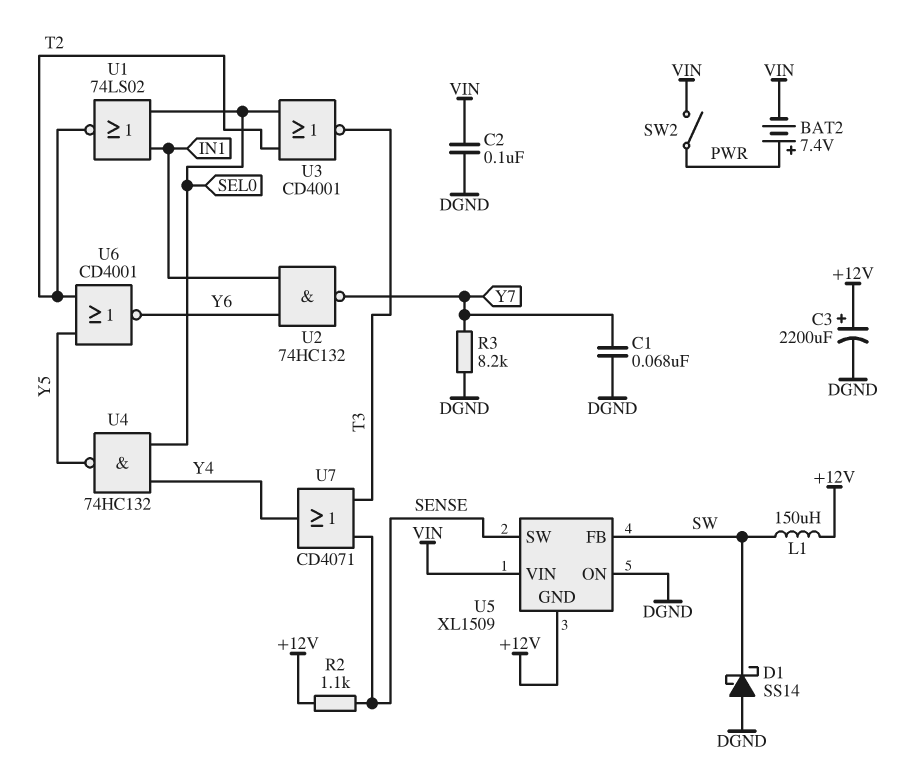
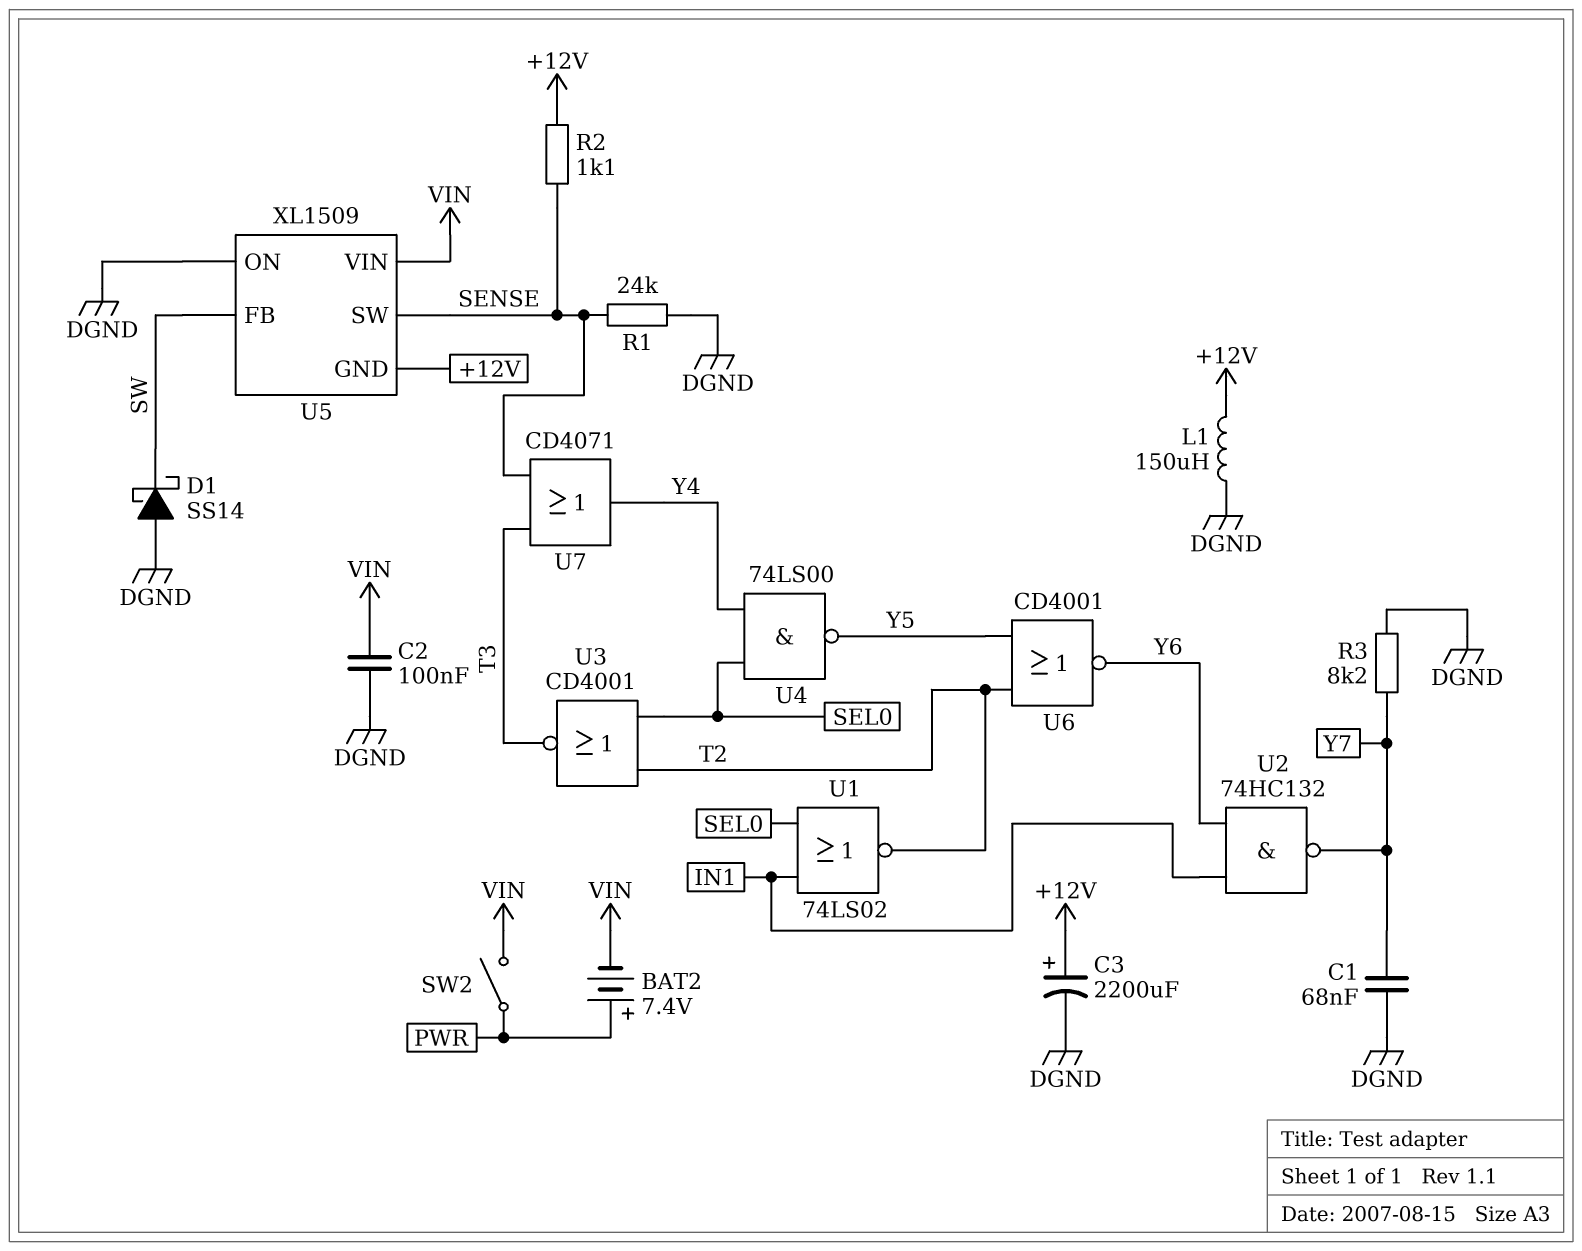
L1: 150uH (+12V, SW) -> 150uH (+12V, DGND)
R1: none -> 24k (DGND, SENSE)
U4: NAND 74HC132 (in SEL0, in Y4, out Y5) -> NAND 74LS00 (in SEL0, in Y4, out Y5)

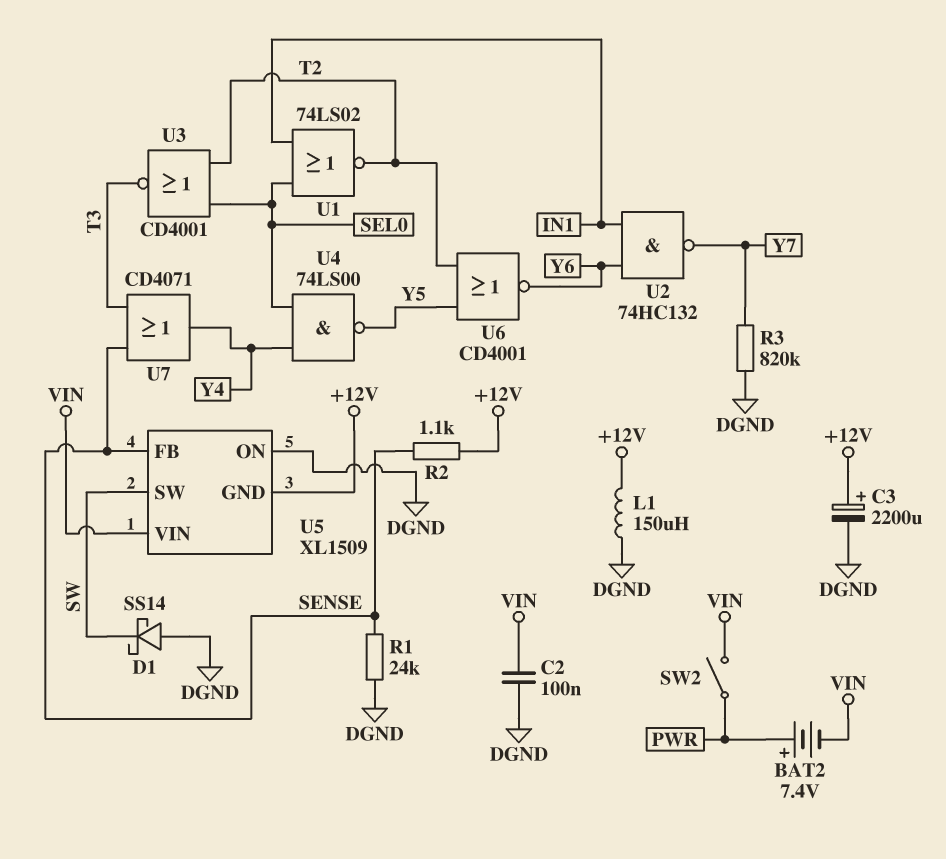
C1: 68nF (DGND, Y7) -> none
R3: 8.2k (DGND, Y7) -> 820k (DGND, Y7)
U5 pin FB: SW -> SENSE
U5 pin SW: SENSE -> SW

